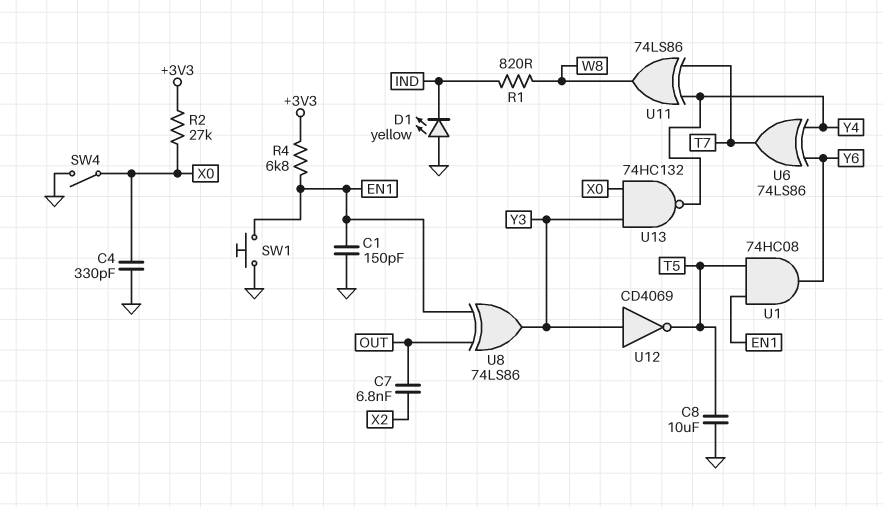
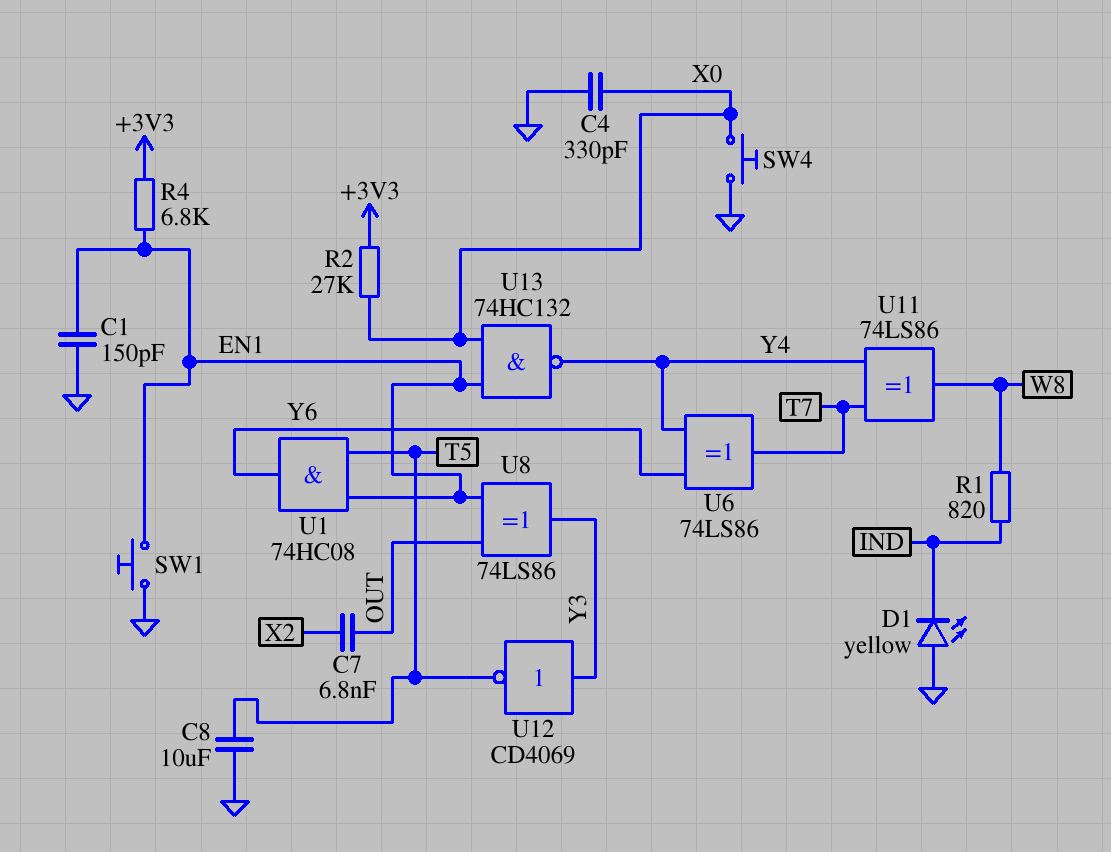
SW4: switch (GND, X0) -> button (GND, X0)
U13: NAND 74HC132 (in X0, in Y3, out Y4) -> NAND 74HC132 (in EN1, in X0, out Y4)

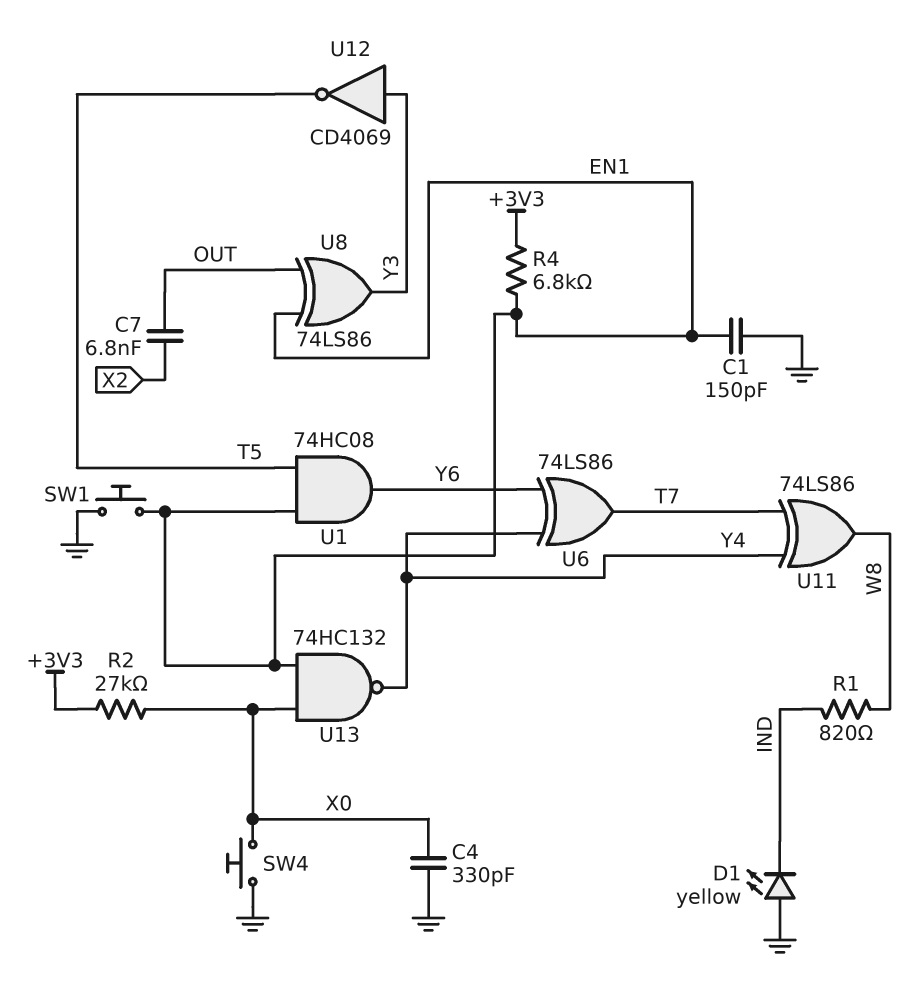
C8: 10uF (GND, T5) -> none

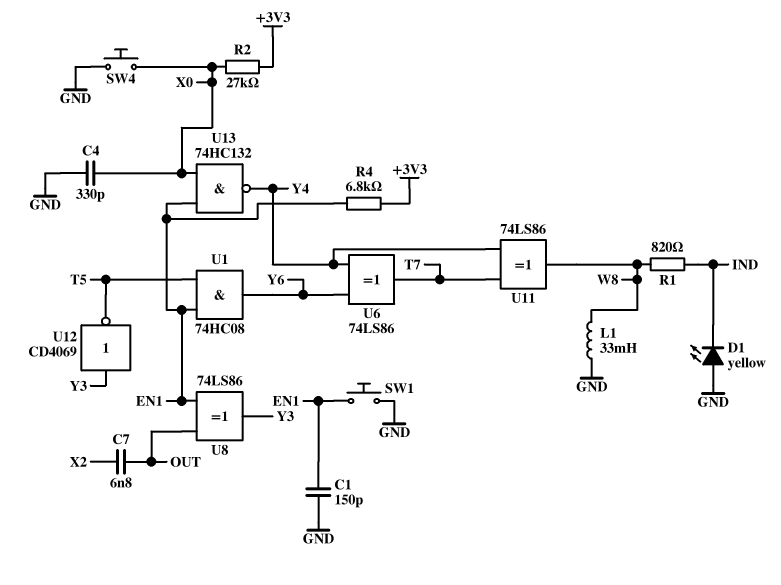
L1: none -> 33mH (GND, W8)

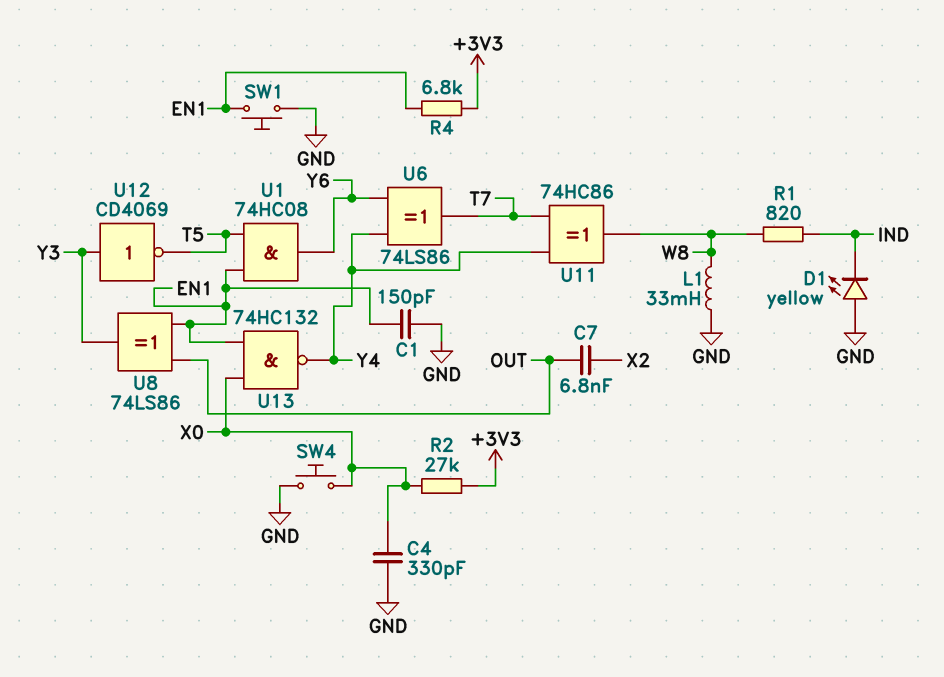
U11: XOR 74LS86 (in T7, in Y4, out W8) -> XOR 74HC86 (in T7, in Y4, out W8)

